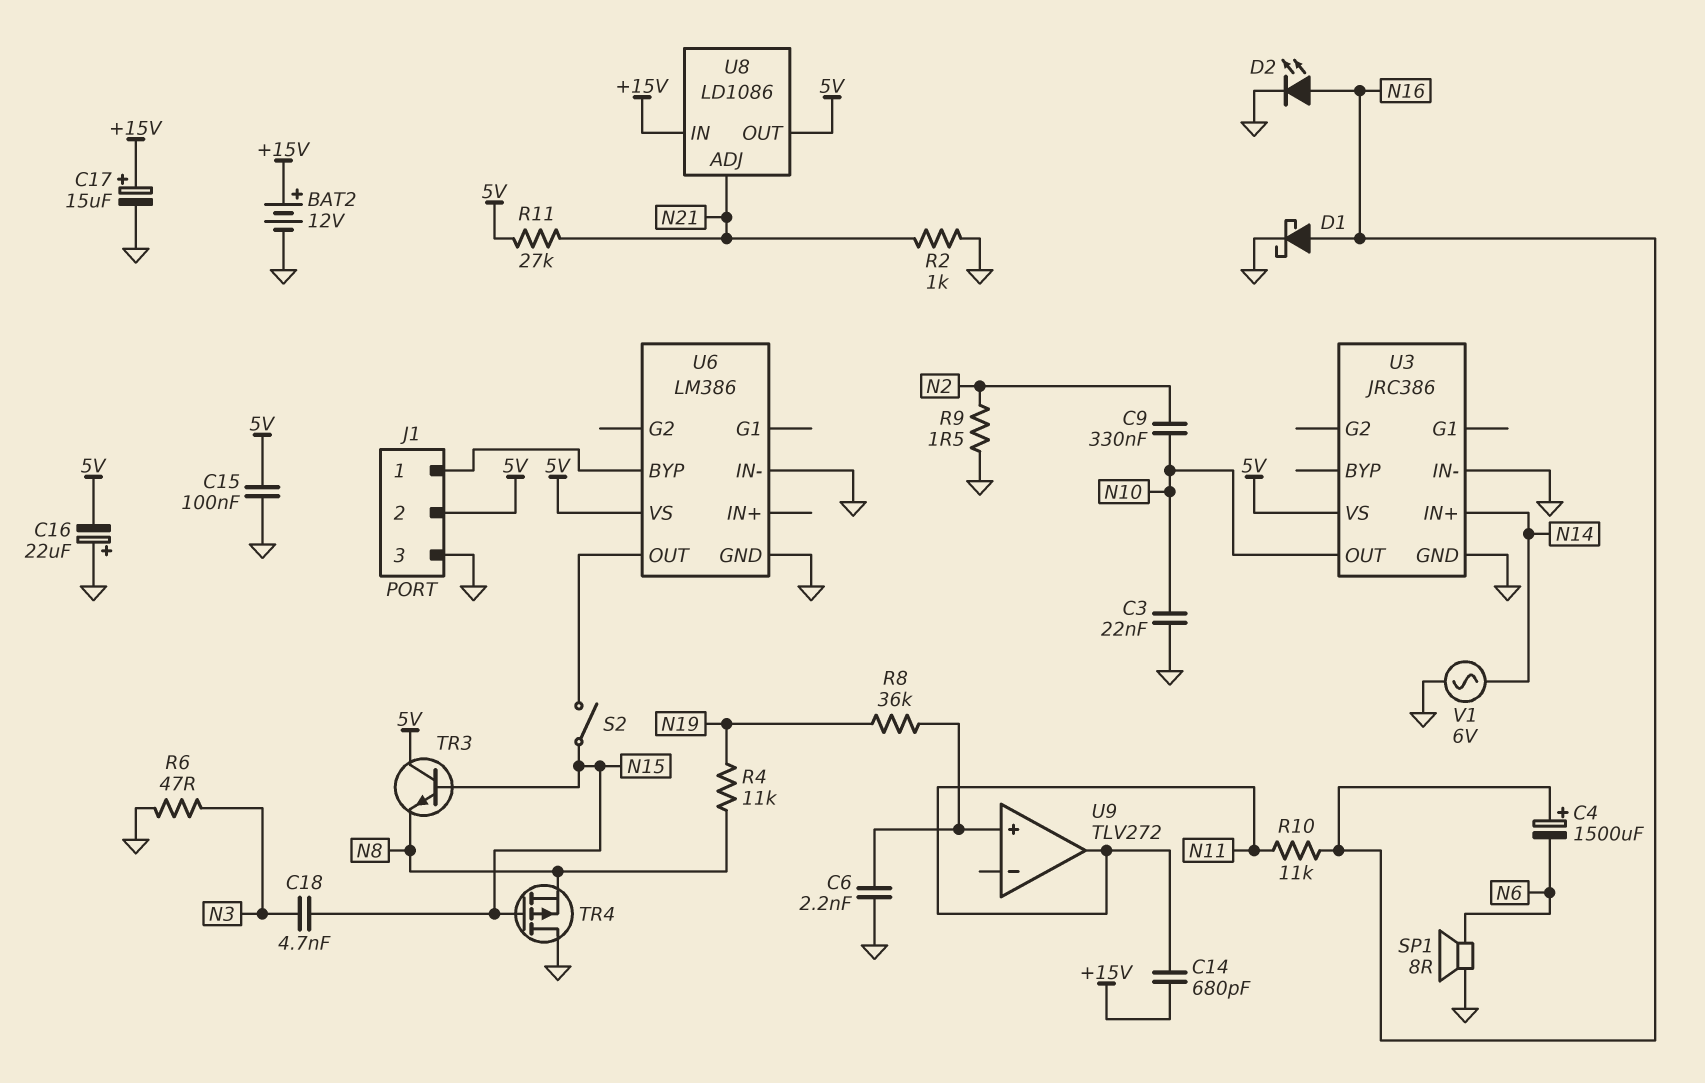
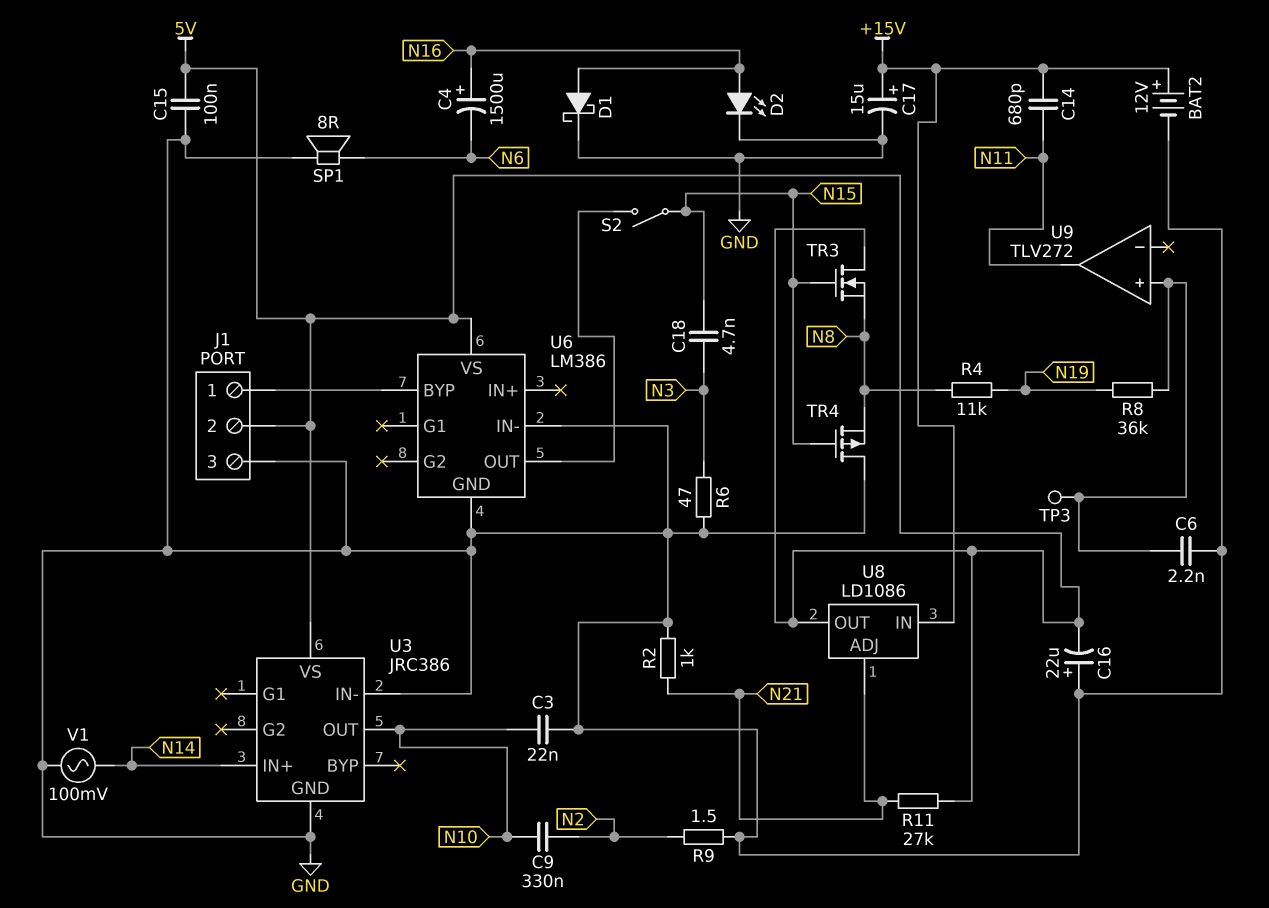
R10: 11k (N11, N16) -> none
TP3: none -> test point (U9/in+)
TR3: NPN (B N15, C 5V, E N8) -> NMOS (G N15, D 5V, S N8)
V1: AC 6V (GND, N14) -> AC 100mV (GND, N14)

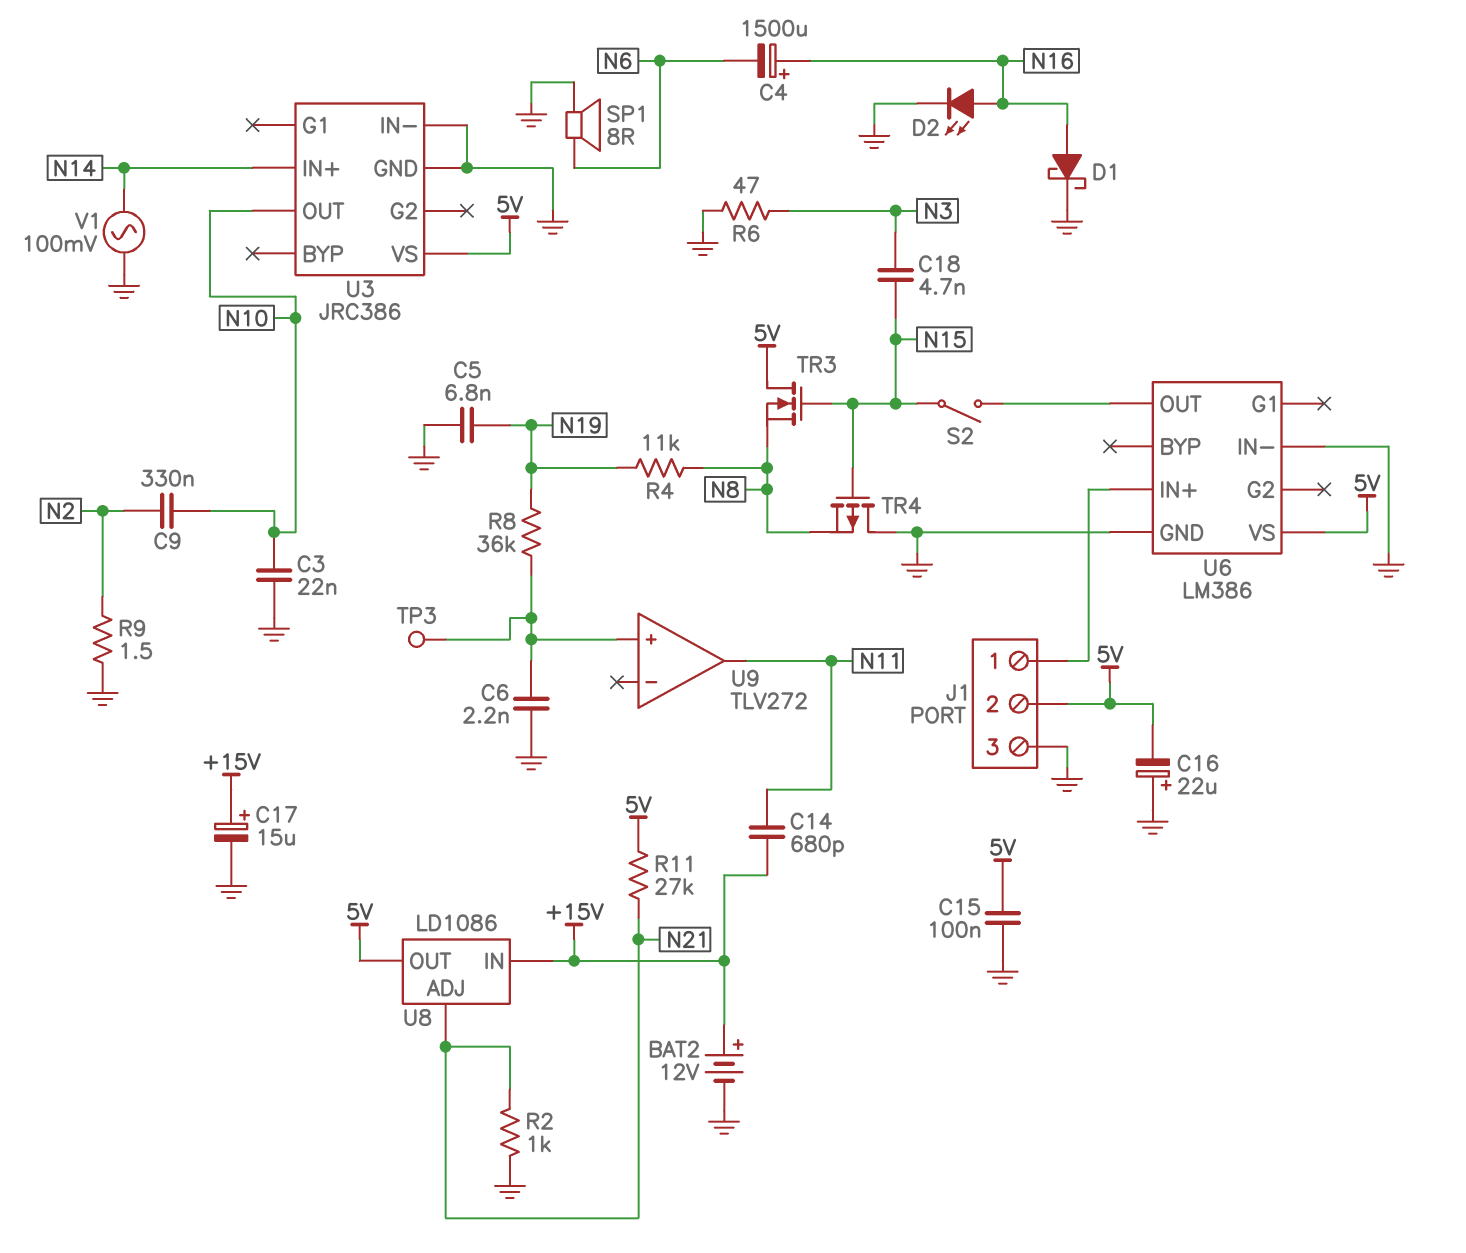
C5: none -> 6.8nF (GND, N19)
U6 pin BYP: J1/1 -> none
U6 pin IN+: none -> J1/1

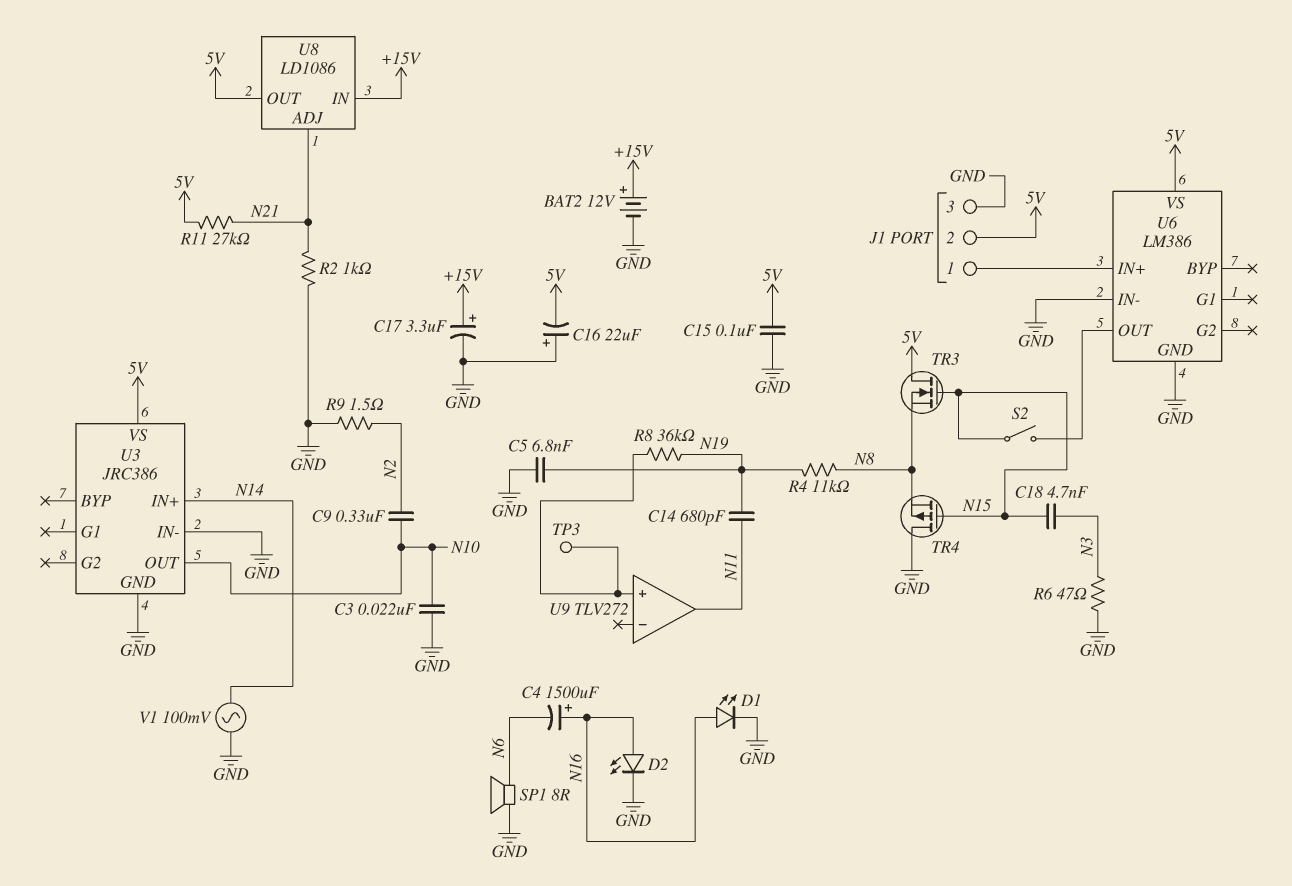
C6: 2.2nF (GND, U9/in+) -> none
C14: 680pF (+15V, N11) -> 680pF (N11, N19)
C17: 15uF (plus +15V, minus GND) -> 3.3uF (plus +15V, minus GND)
D1: schottky (A N16, K GND) -> LED (A N16, K GND)

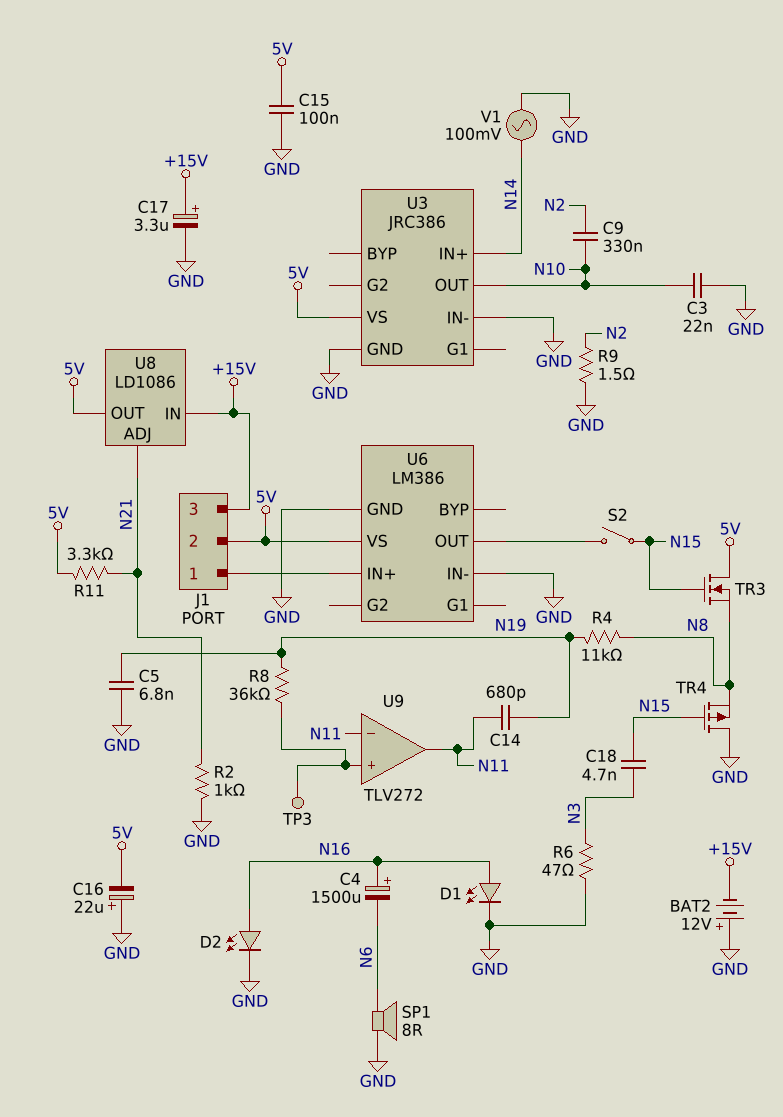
BAT2: 12V (plus +15V, minus GND) -> 12V (plus GND, minus +15V)
J1 pin 3: GND -> +15V
R11: 27k (5V, N21) -> 3.3k (5V, N21)
U9 pin in-: none -> N11

